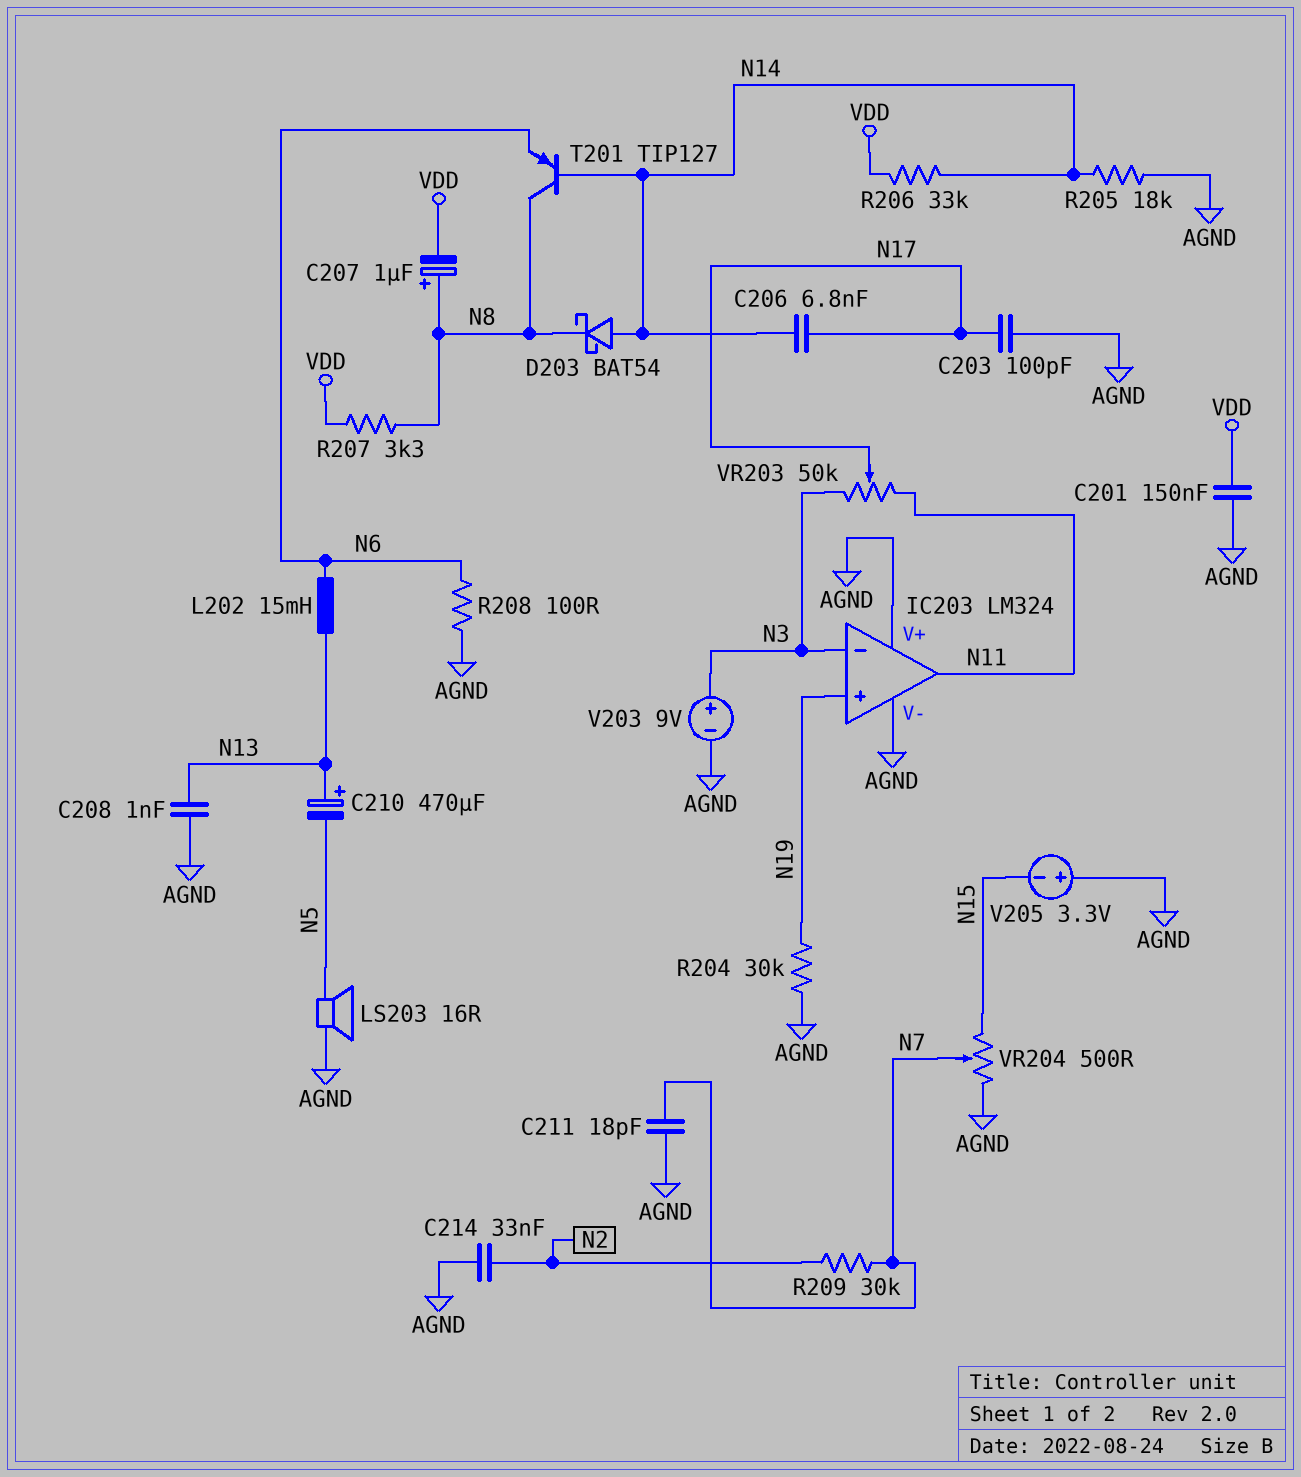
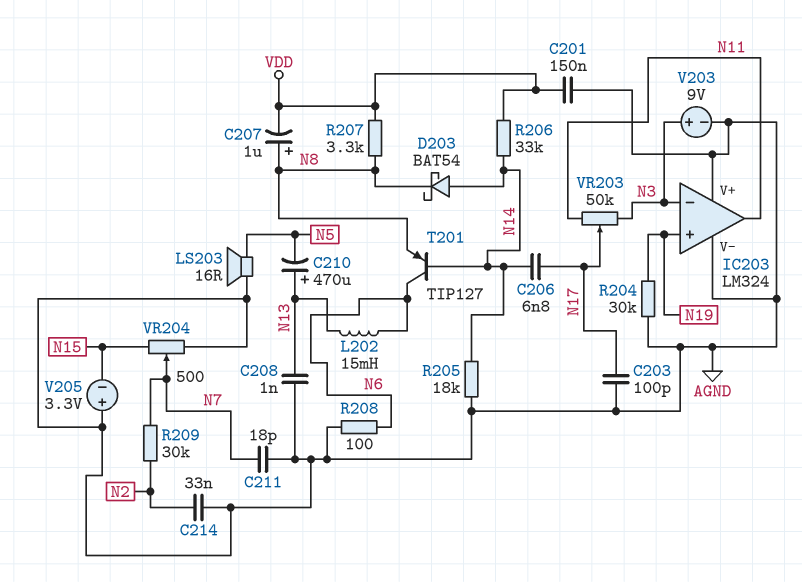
T201: PNP TIP127 (B N14, C N8, E N6) -> PNP TIP127 (B N14, C N6, E N8)

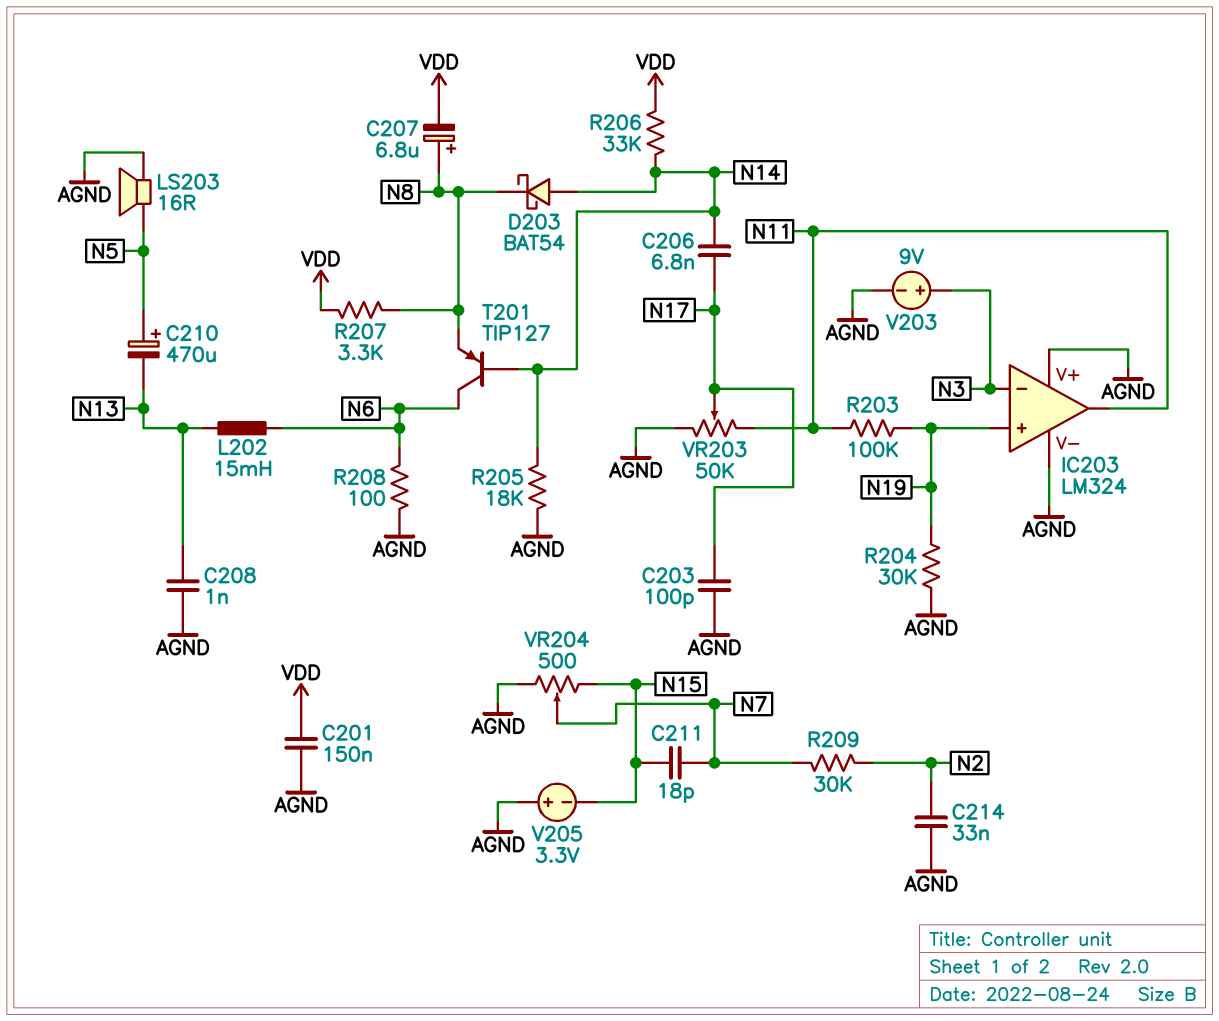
C207: 1uF (plus N8, minus VDD) -> 6.8uF (plus N8, minus VDD)
C210: 470uF (plus N13, minus N5) -> 470uF (plus N5, minus N13)
C211: 18pF (AGND, N7) -> 18pF (N7, N15)
R203: none -> 100k (N11, N19)
VR203: 50k (N3, N11, wiper N17) -> 50k (AGND, N11, wiper N17)

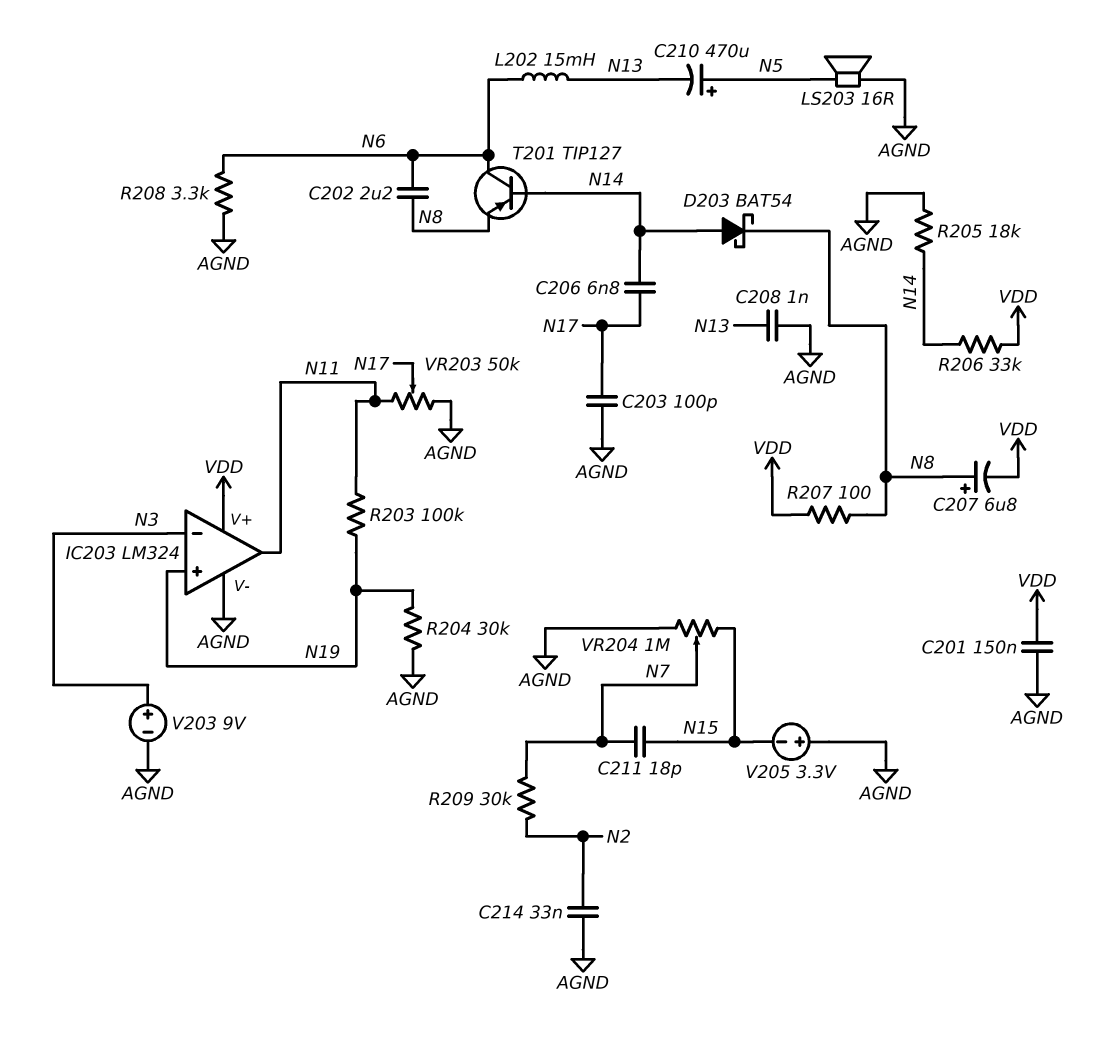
C202: none -> 2.2uF (N6, N8)
IC203 pin V+: AGND -> VDD
R207: 3.3k (N8, VDD) -> 100 (N8, VDD)
R208: 100 (AGND, N6) -> 3.3k (AGND, N6)
VR204: 500 (AGND, N15, wiper N7) -> 1M (AGND, N15, wiper N7)

